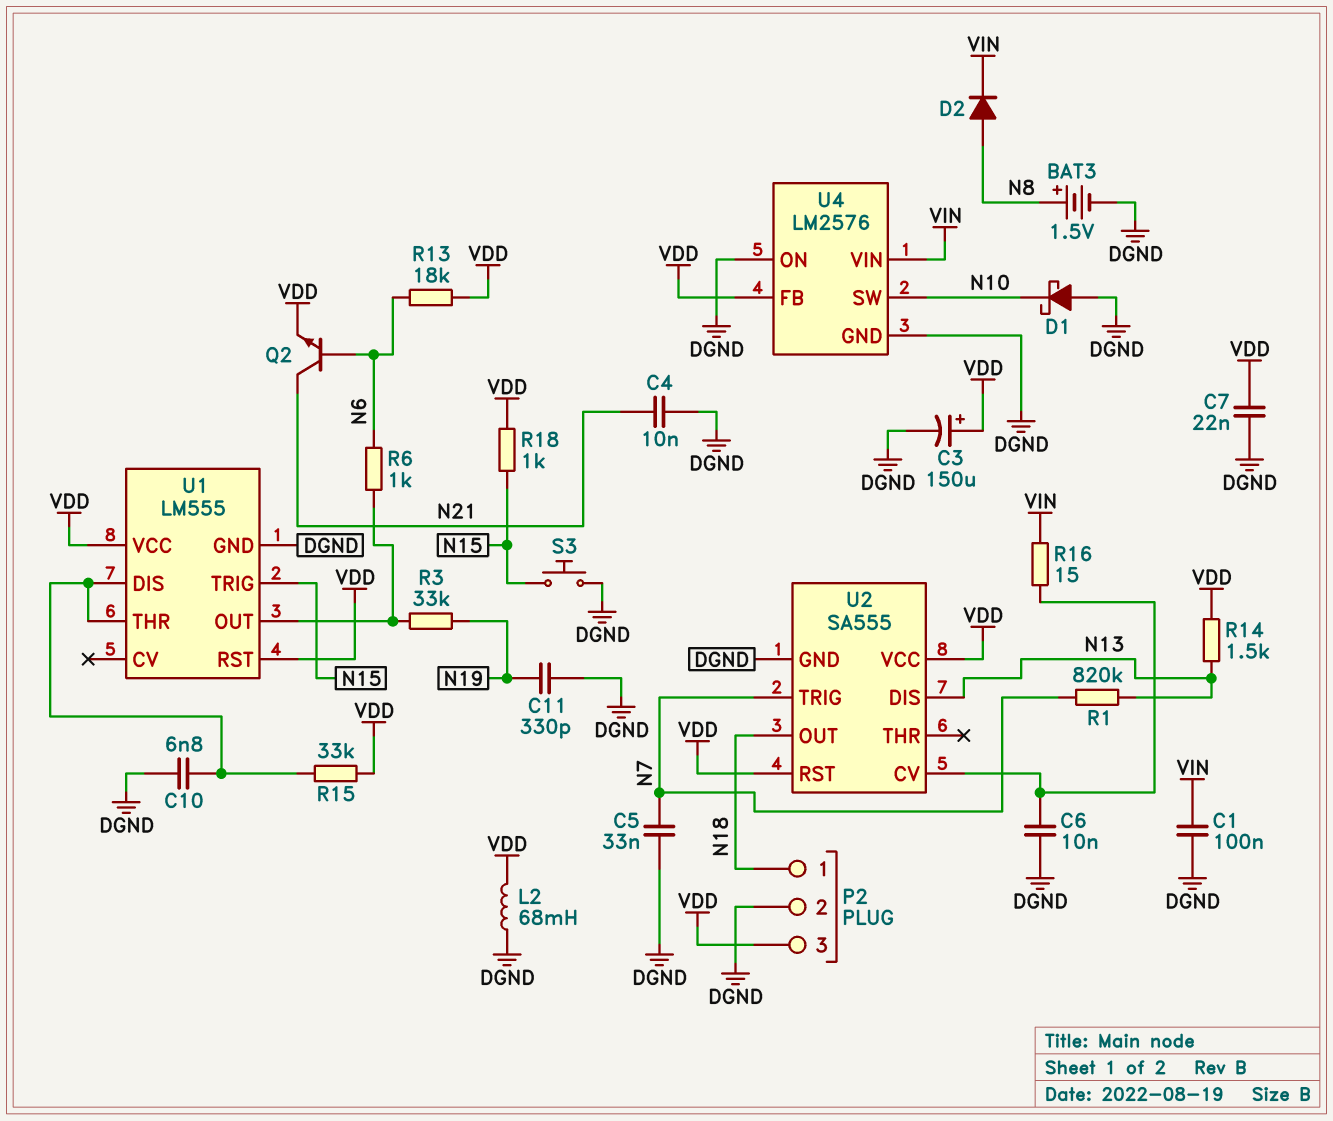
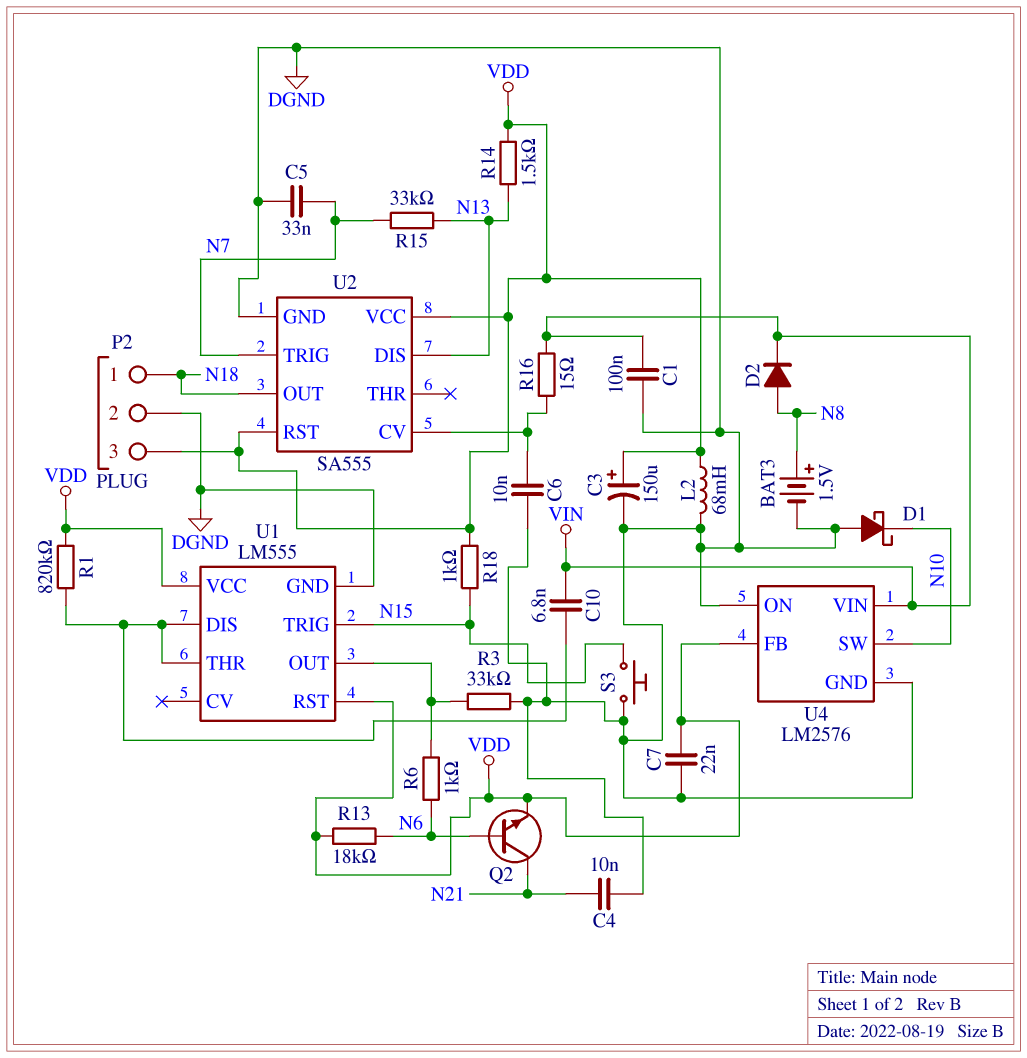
C10: 6.8nF (DGND, U1/DIS) -> 6.8nF (U1/DIS, VIN)
C11: 330pF (DGND, N19) -> none
R1: 820k (N7, N13) -> 820k (U1/DIS, VDD)
R3: 33k (N19, U1/OUT) -> 33k (DGND, U1/OUT)
R15: 33k (U1/DIS, VDD) -> 33k (N7, N13)

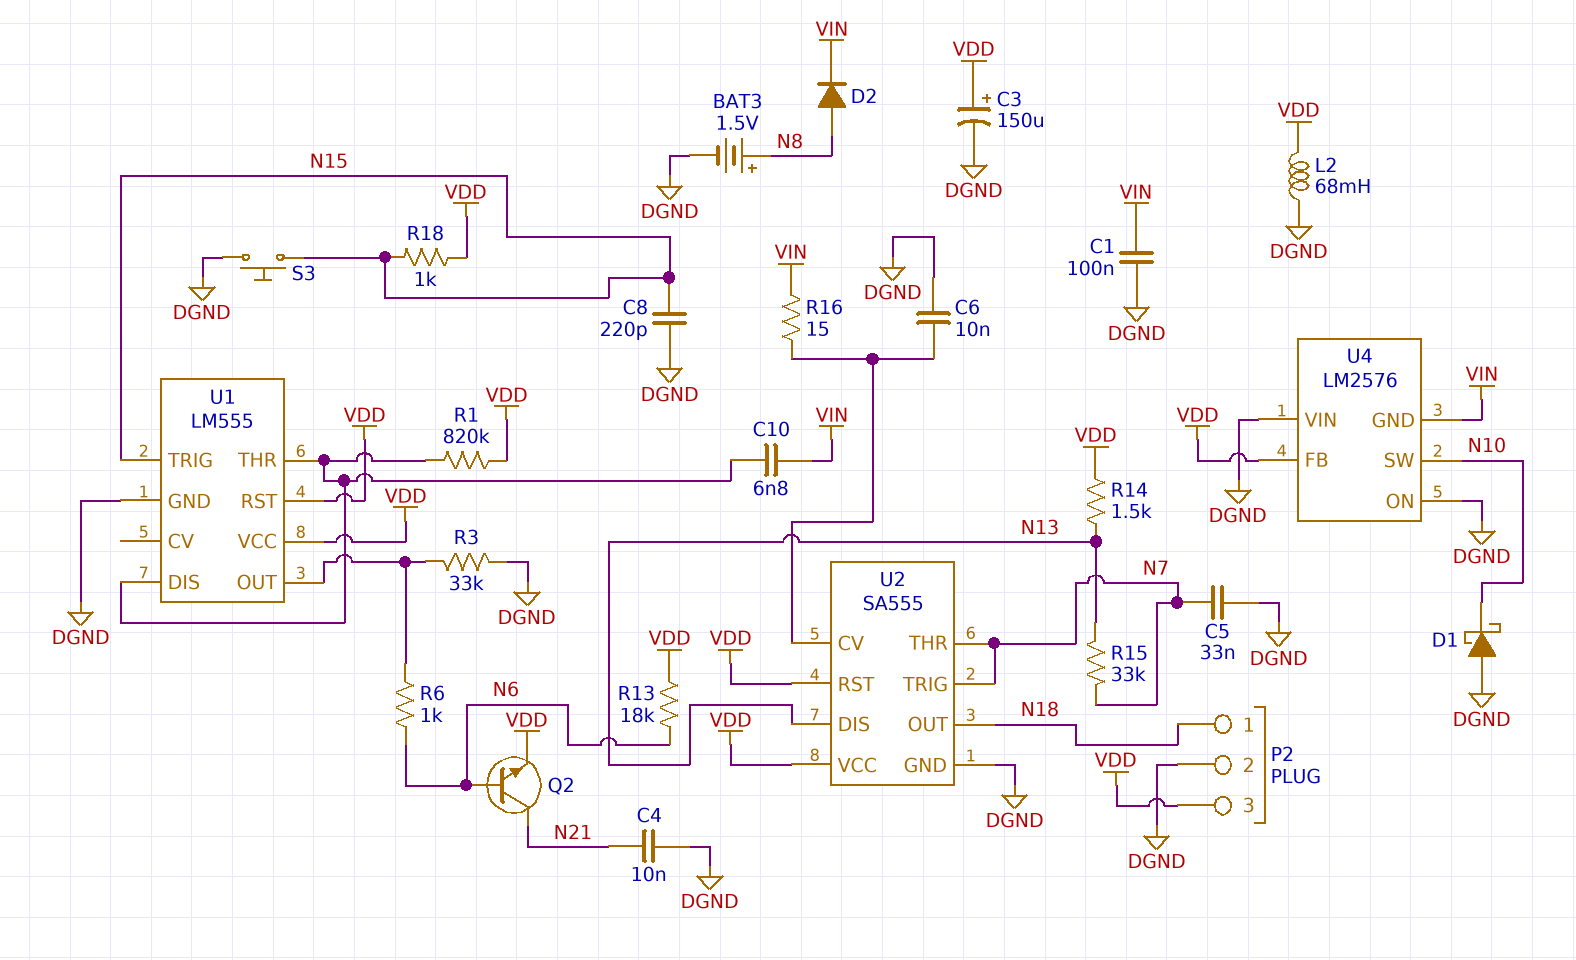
C7: 22nF (DGND, VDD) -> none
C8: none -> 220pF (DGND, N15)
U2 pin THR: none -> N7
U4 pin GND: DGND -> VIN
U4 pin VIN: VIN -> DGND

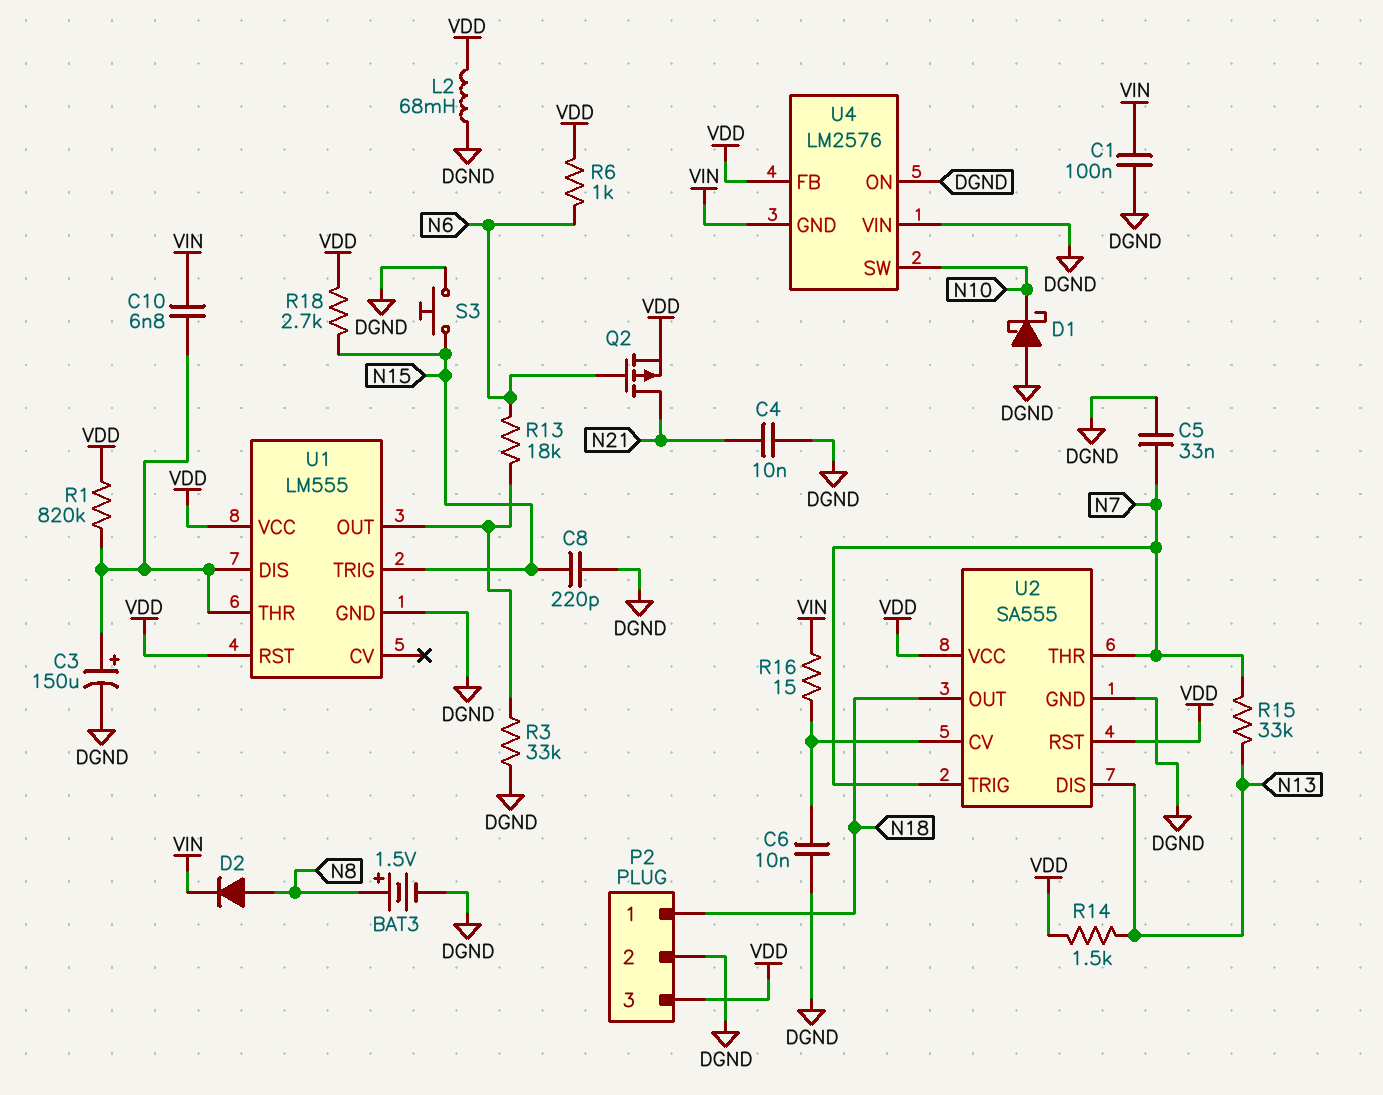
C3: 150uF (plus VDD, minus DGND) -> 150uF (plus U1/DIS, minus DGND)
Q2: NPN (B N6, C N21, E VDD) -> PMOS (G N6, D N21, S VDD)
R6: 1k (N6, U1/OUT) -> 1k (N6, VDD)
R13: 18k (N6, VDD) -> 18k (N6, U1/OUT)
R18: 1k (N15, VDD) -> 2.7k (N15, VDD)

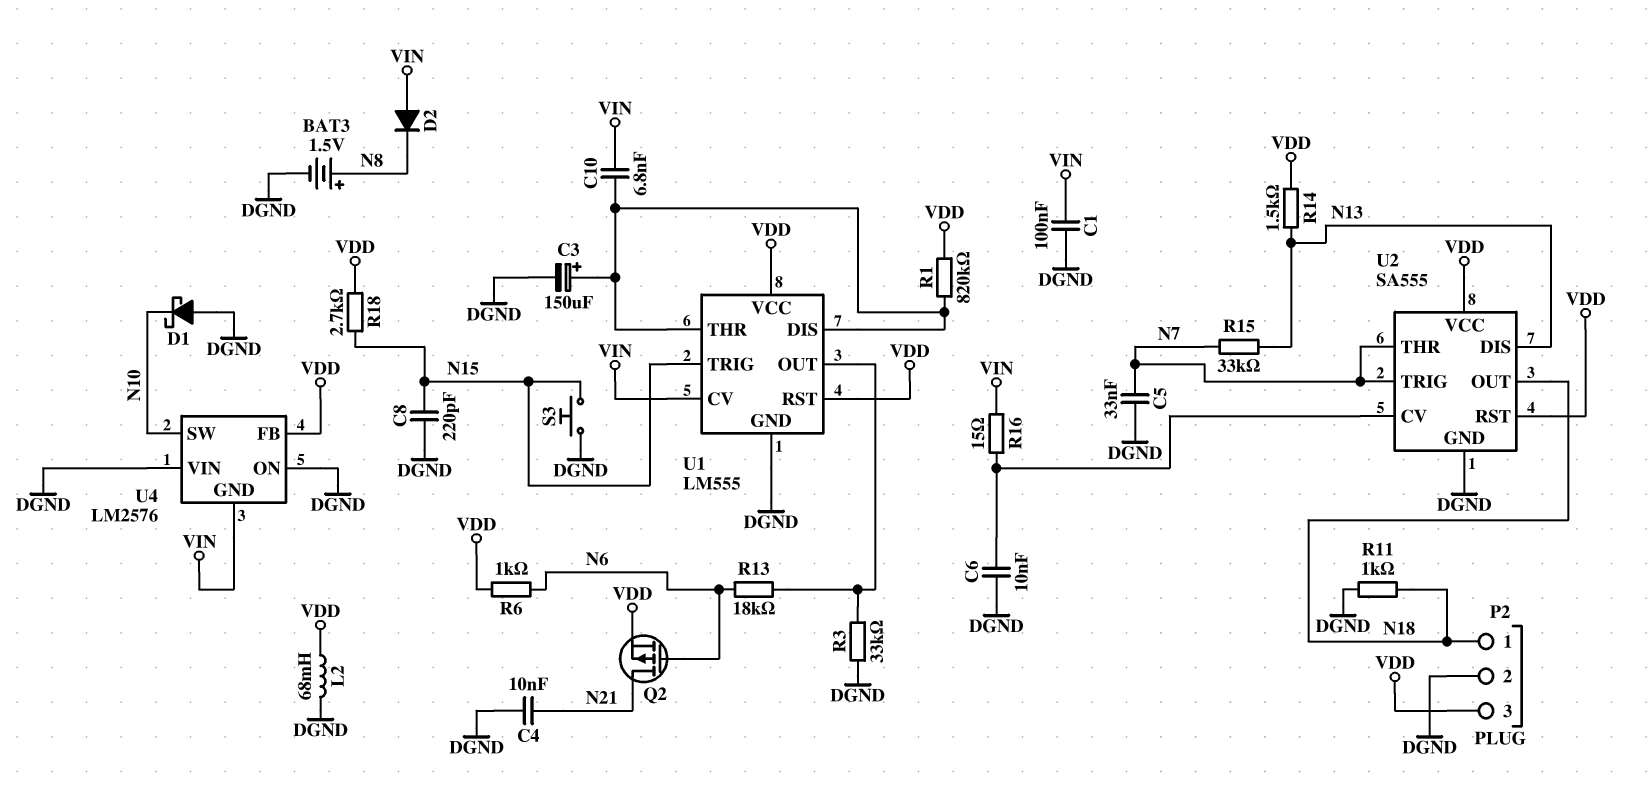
D2: diode (A N8, K VIN) -> diode (A VIN, K N8)
R11: none -> 1k (DGND, N18)
U1 pin CV: none -> VIN

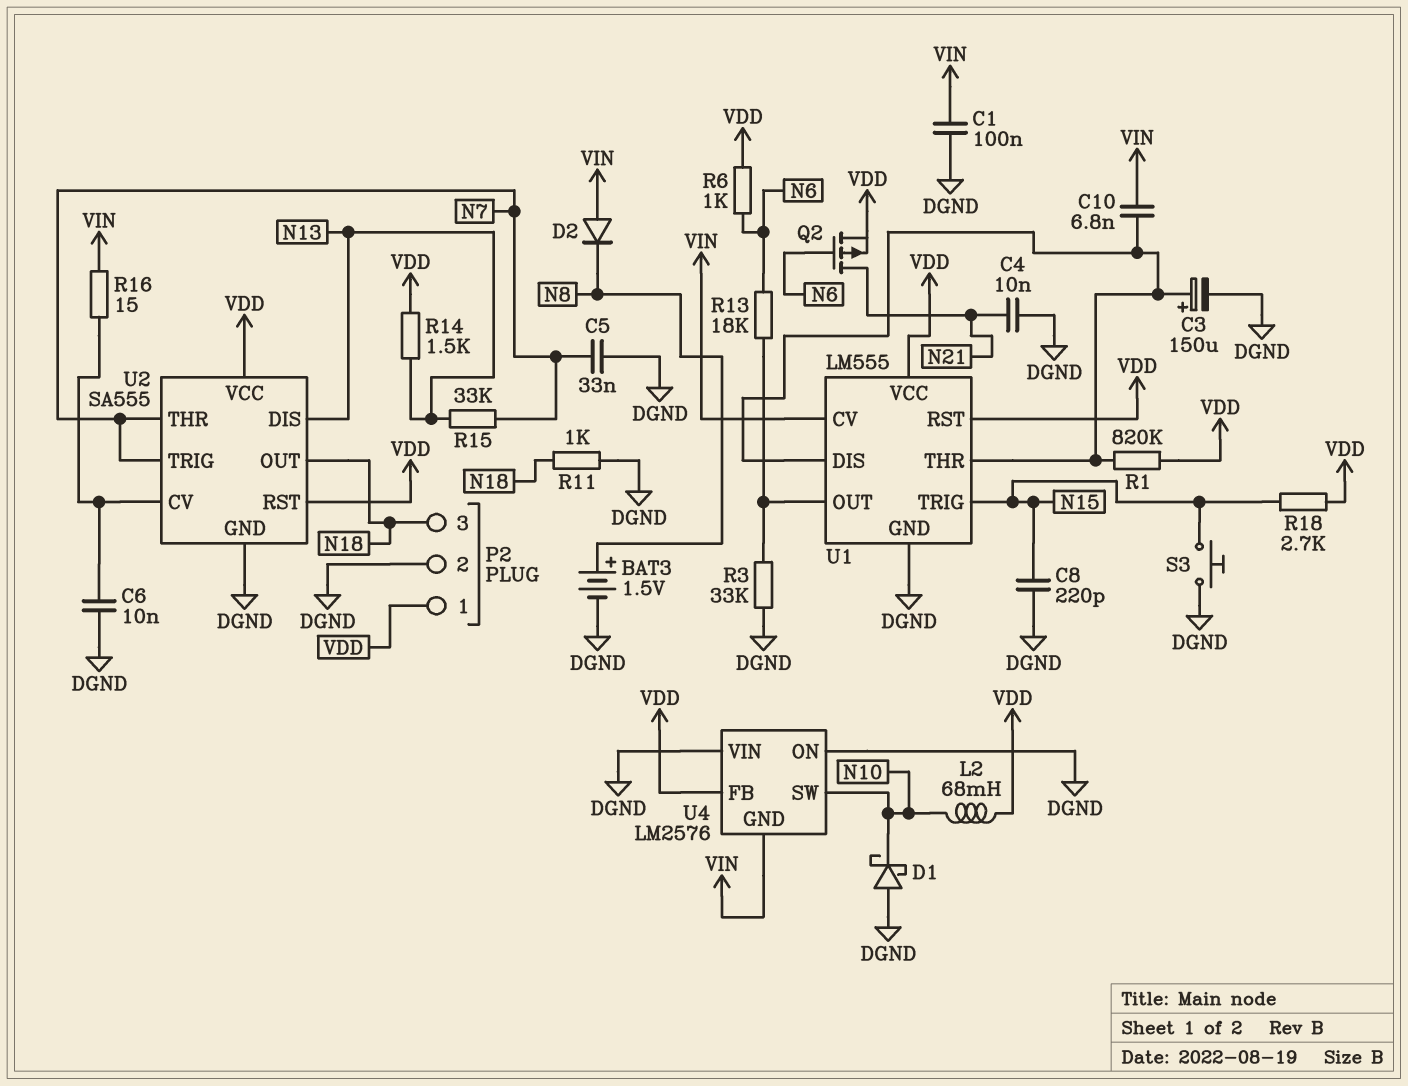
L2: 68mH (DGND, VDD) -> 68mH (N10, VDD)
P2 pin 1: N18 -> VDD
P2 pin 3: VDD -> N18

